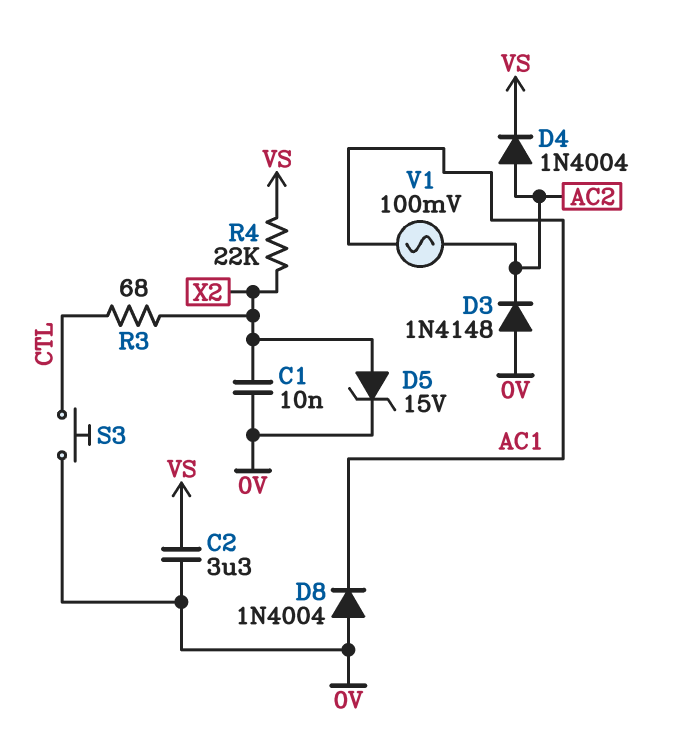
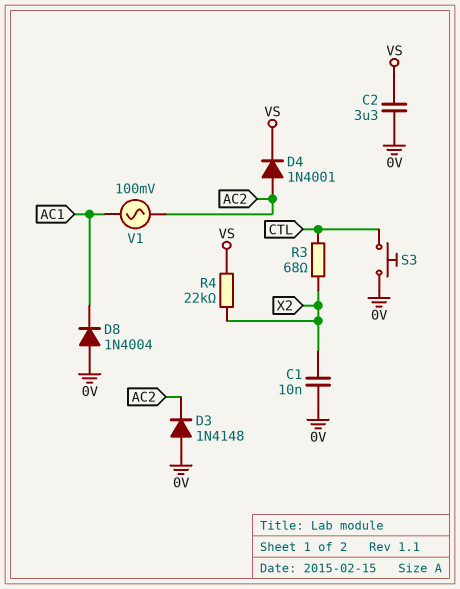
D4: diode 1N4004 (A AC2, K VS) -> diode 1N4001 (A AC2, K VS)
D5: zener 15V (A X2, K 0V) -> none

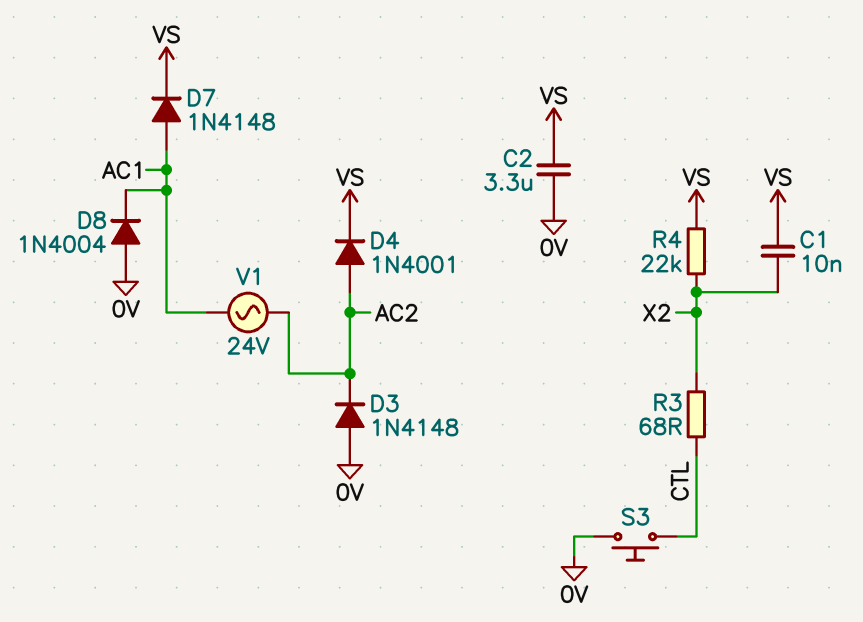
C1: 10nF (0V, X2) -> 10nF (VS, X2)
D7: none -> diode 1N4148 (A AC1, K VS)
V1: AC 100mV (AC1, AC2) -> AC 24V (AC1, AC2)

